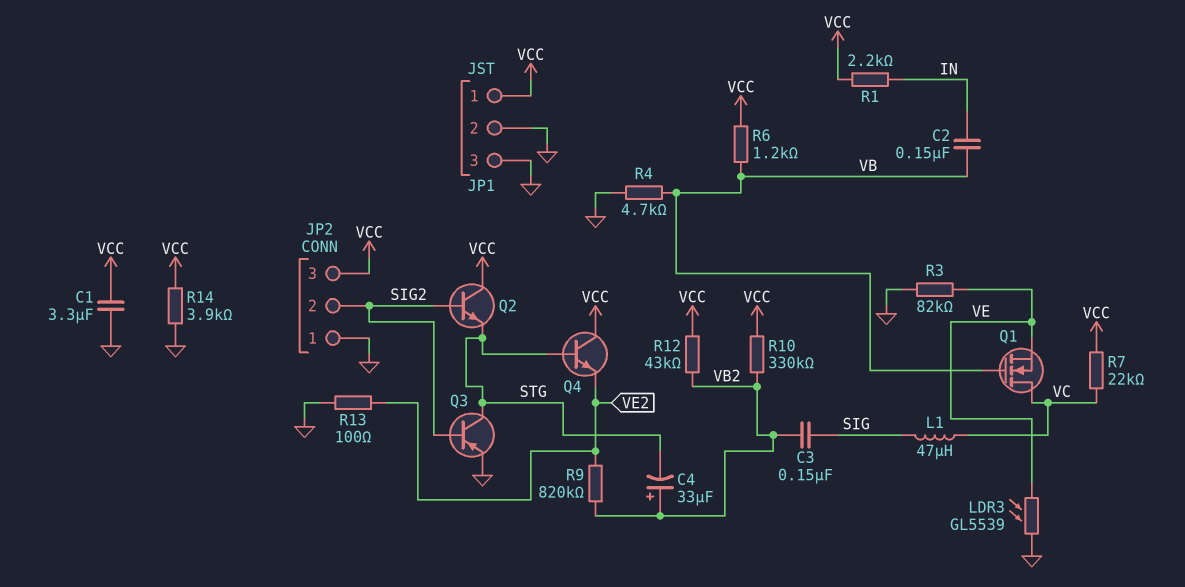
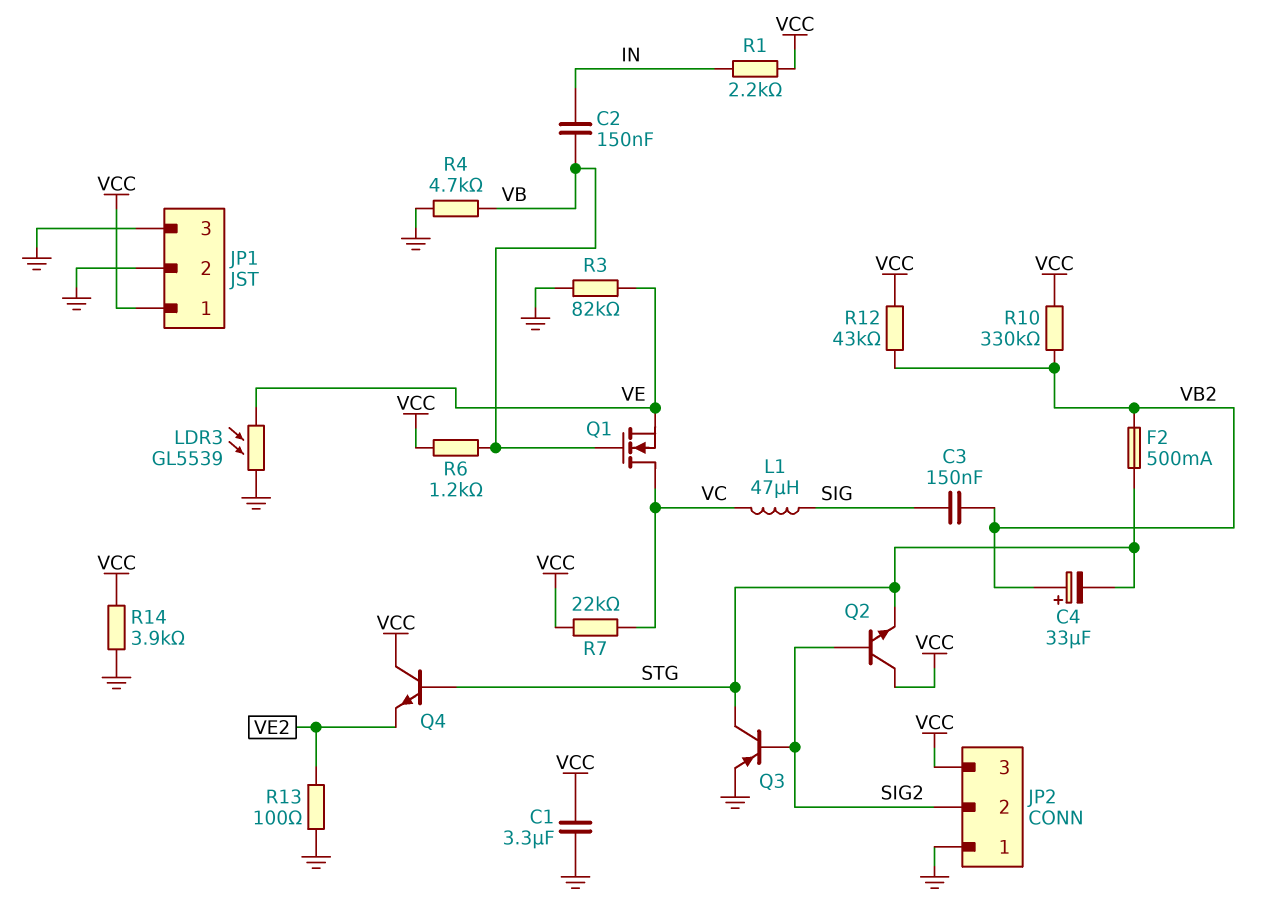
F2: none -> 500mA (STG, VB2)
R9: 820k (VB2, VE2) -> none

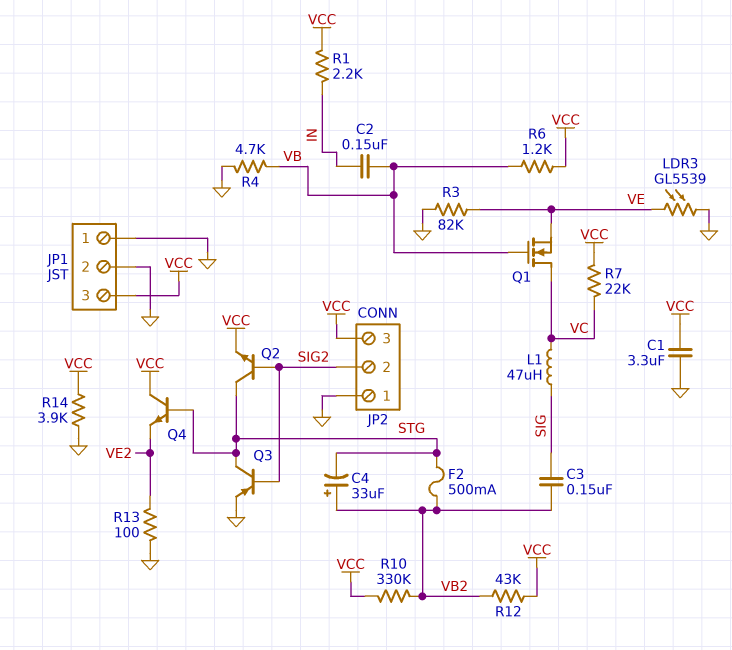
JP1 pin 1: VCC -> GND
JP1 pin 3: GND -> VCC
Q2: NPN (B SIG2, C VCC, E STG) -> NPN (B SIG2, C STG, E VCC)

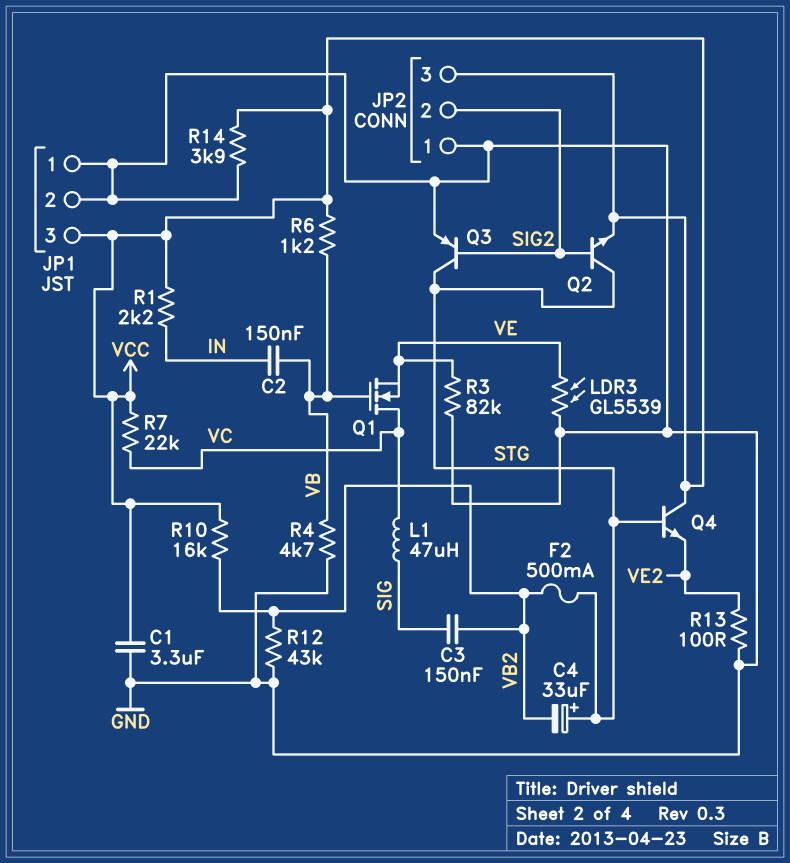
C4: 33uF (plus VB2, minus STG) -> 33uF (plus STG, minus VB2)
R10: 330k (VB2, VCC) -> 16k (VB2, VCC)
R12: 43k (VB2, VCC) -> 43k (GND, VB2)

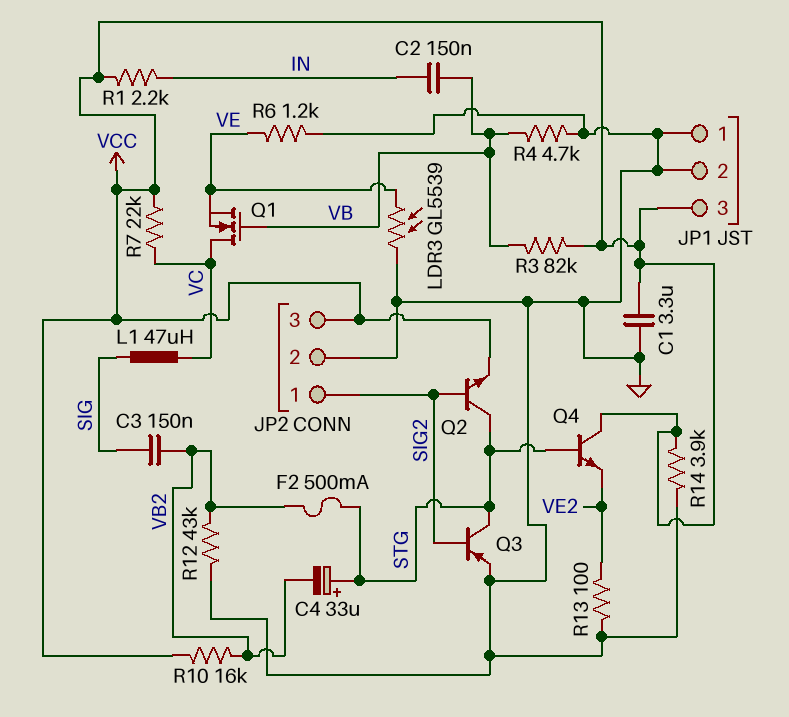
JP2 pin 1: GND -> SIG2
JP2 pin 2: SIG2 -> GND
R3: 82k (GND, VE) -> 82k (VB, VCC)
R6: 1.2k (VB, VCC) -> 1.2k (GND, VE)

